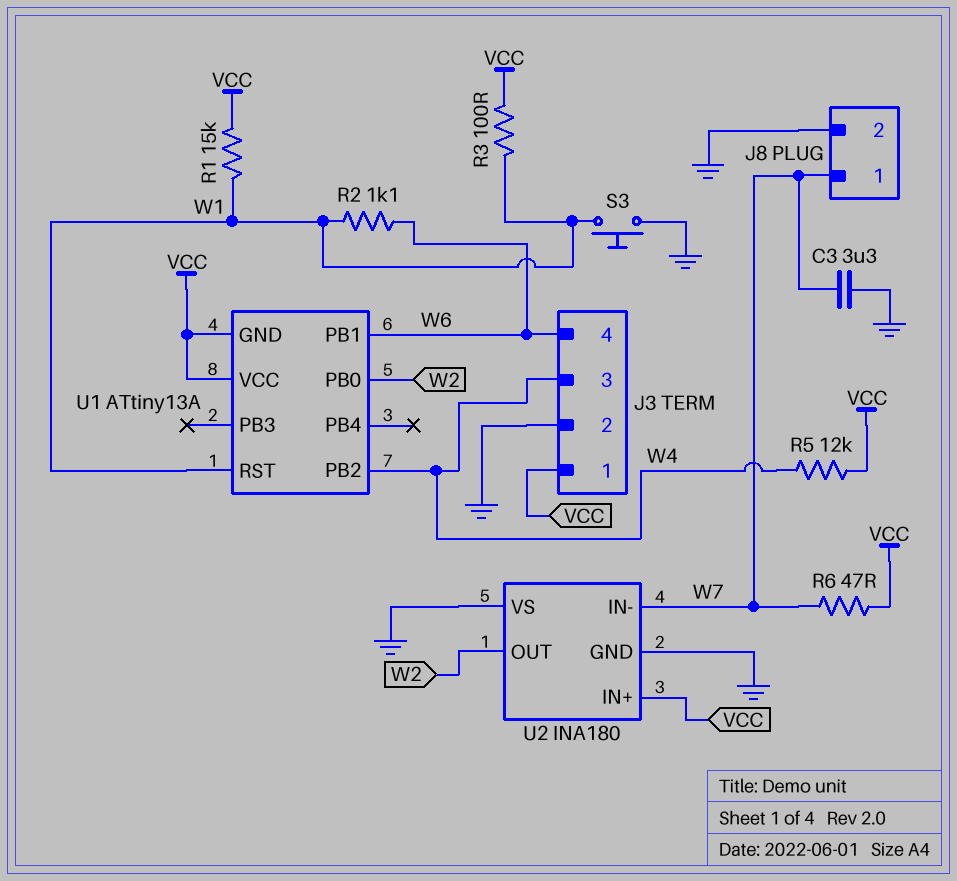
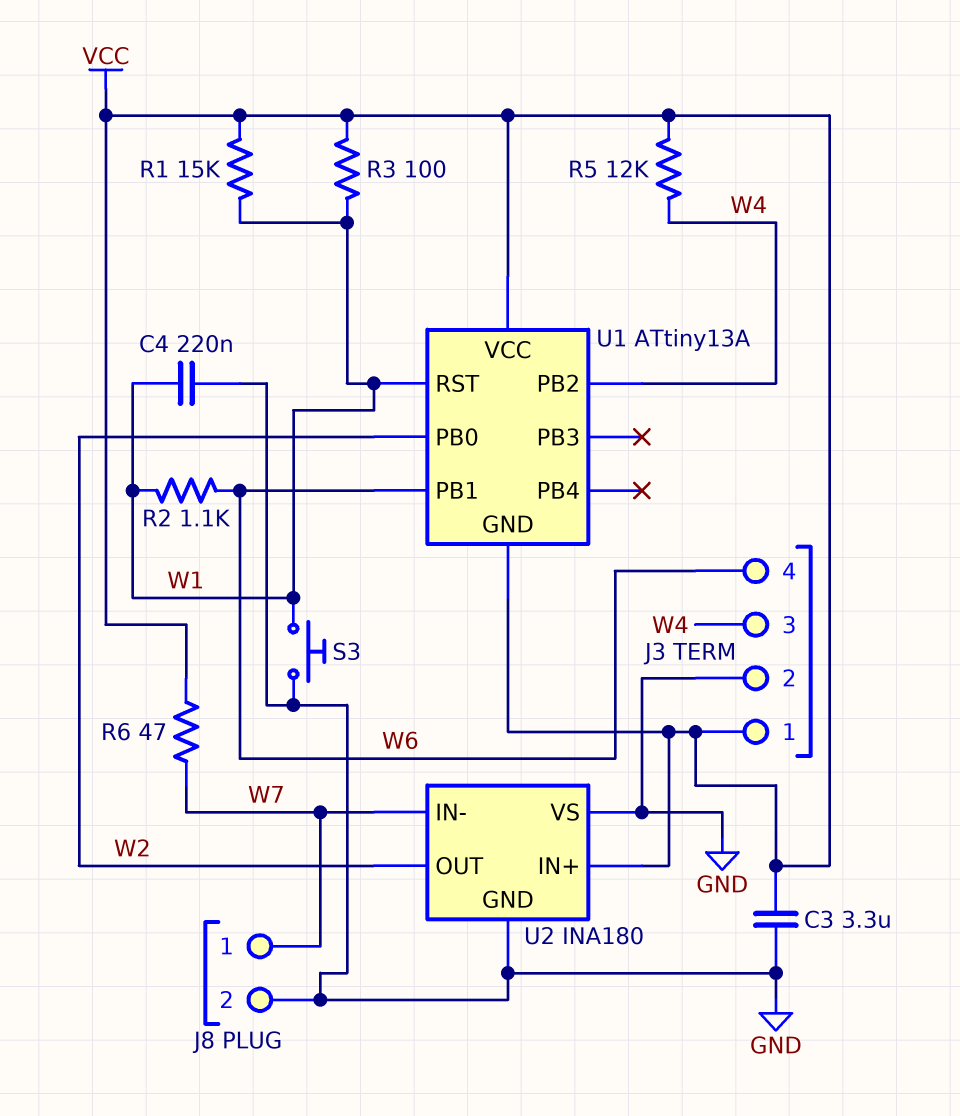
C3: 3.3uF (GND, W7) -> 3.3uF (GND, VCC)
C4: none -> 220nF (GND, W1)

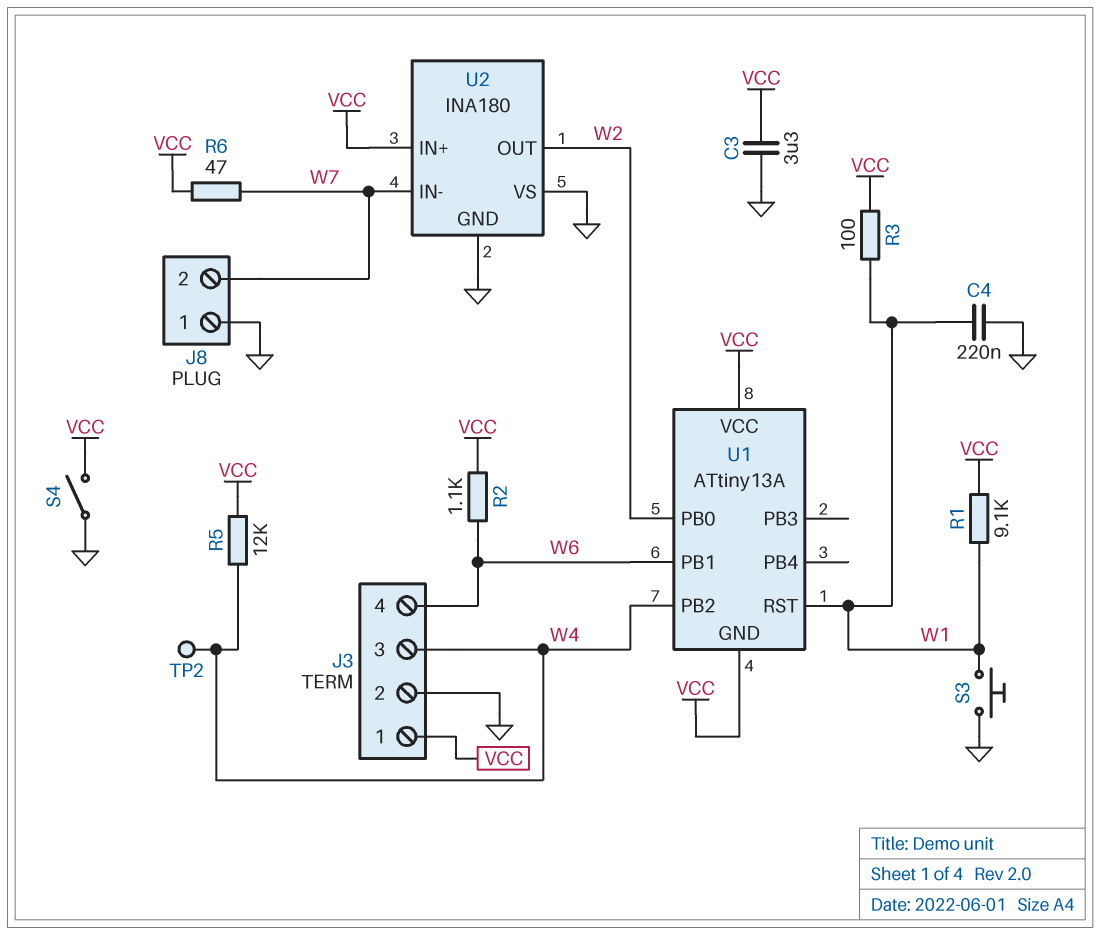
J8 pin 1: W7 -> GND
J8 pin 2: GND -> W7
R1: 15k (VCC, W1) -> 9.1k (VCC, W1)
R2: 1.1k (W1, W6) -> 1.1k (VCC, W6)
S4: none -> switch (GND, VCC)
TP2: none -> test point (W4)

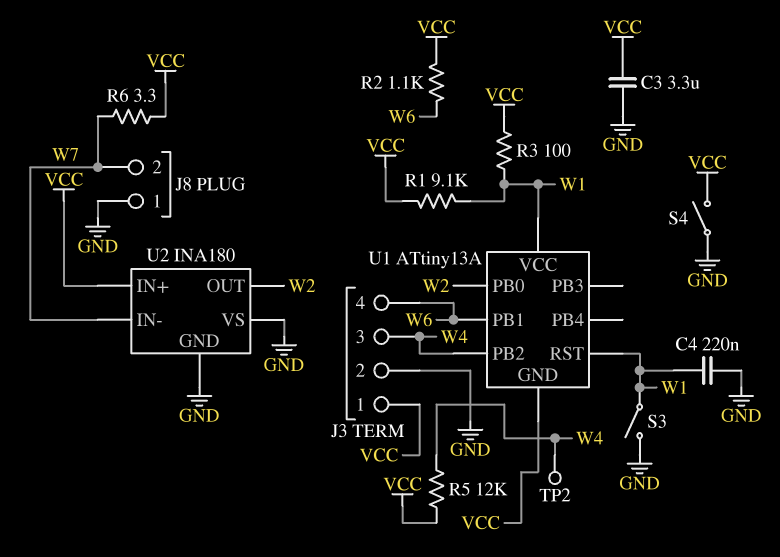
R6: 47 (VCC, W7) -> 3.3 (VCC, W7)
S3: button (GND, W1) -> switch (GND, W1)
U1 pin VCC: VCC -> W1

